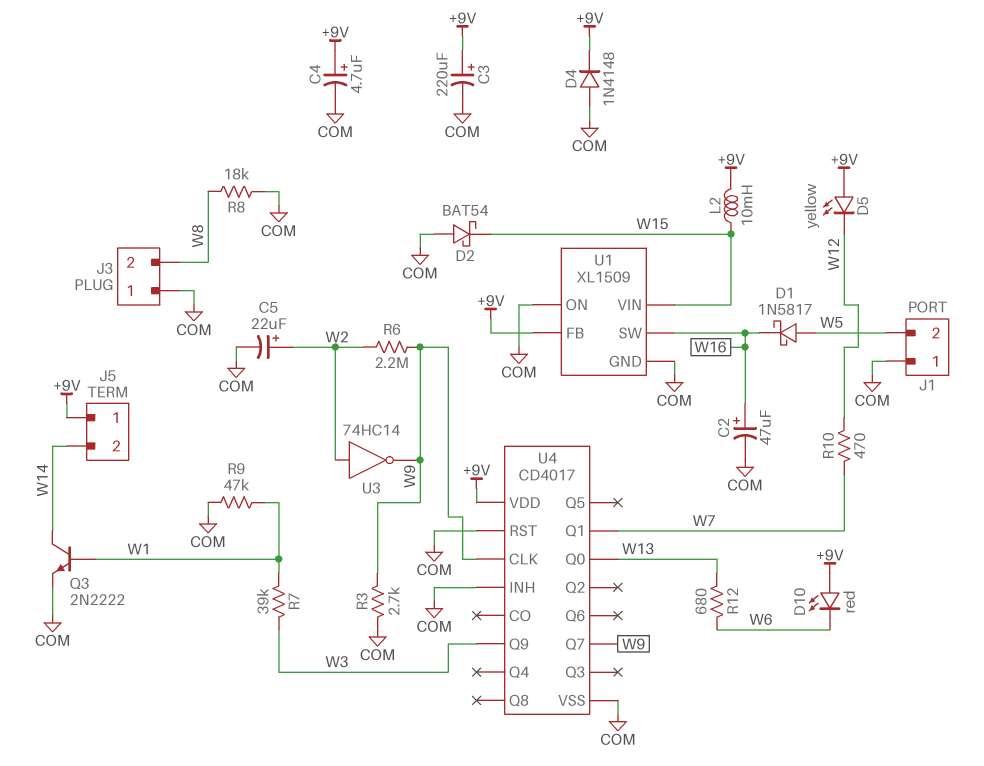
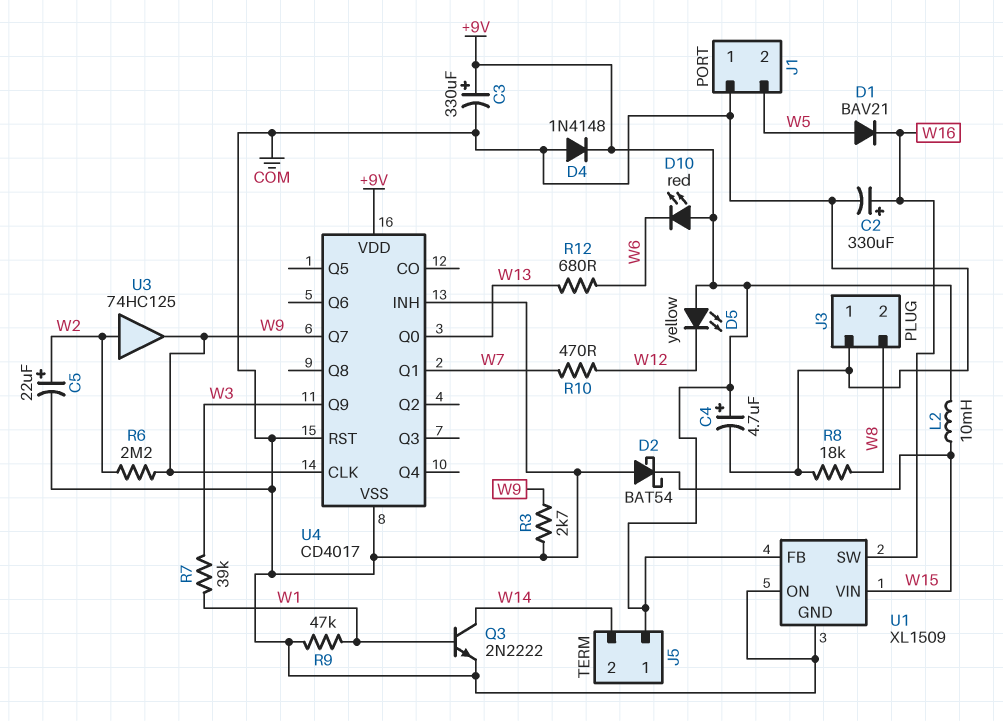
C2: 47uF (plus W16, minus COM) -> 330uF (plus W16, minus COM)
C3: 220uF (plus +9V, minus COM) -> 330uF (plus +9V, minus COM)
D1: schottky 1N5817 (A W5, K W16) -> diode BAV21 (A W5, K W16)
U3: NOT 74HC14 (in W2, out W9) -> buffer 74HC125 (in W2, out W9)

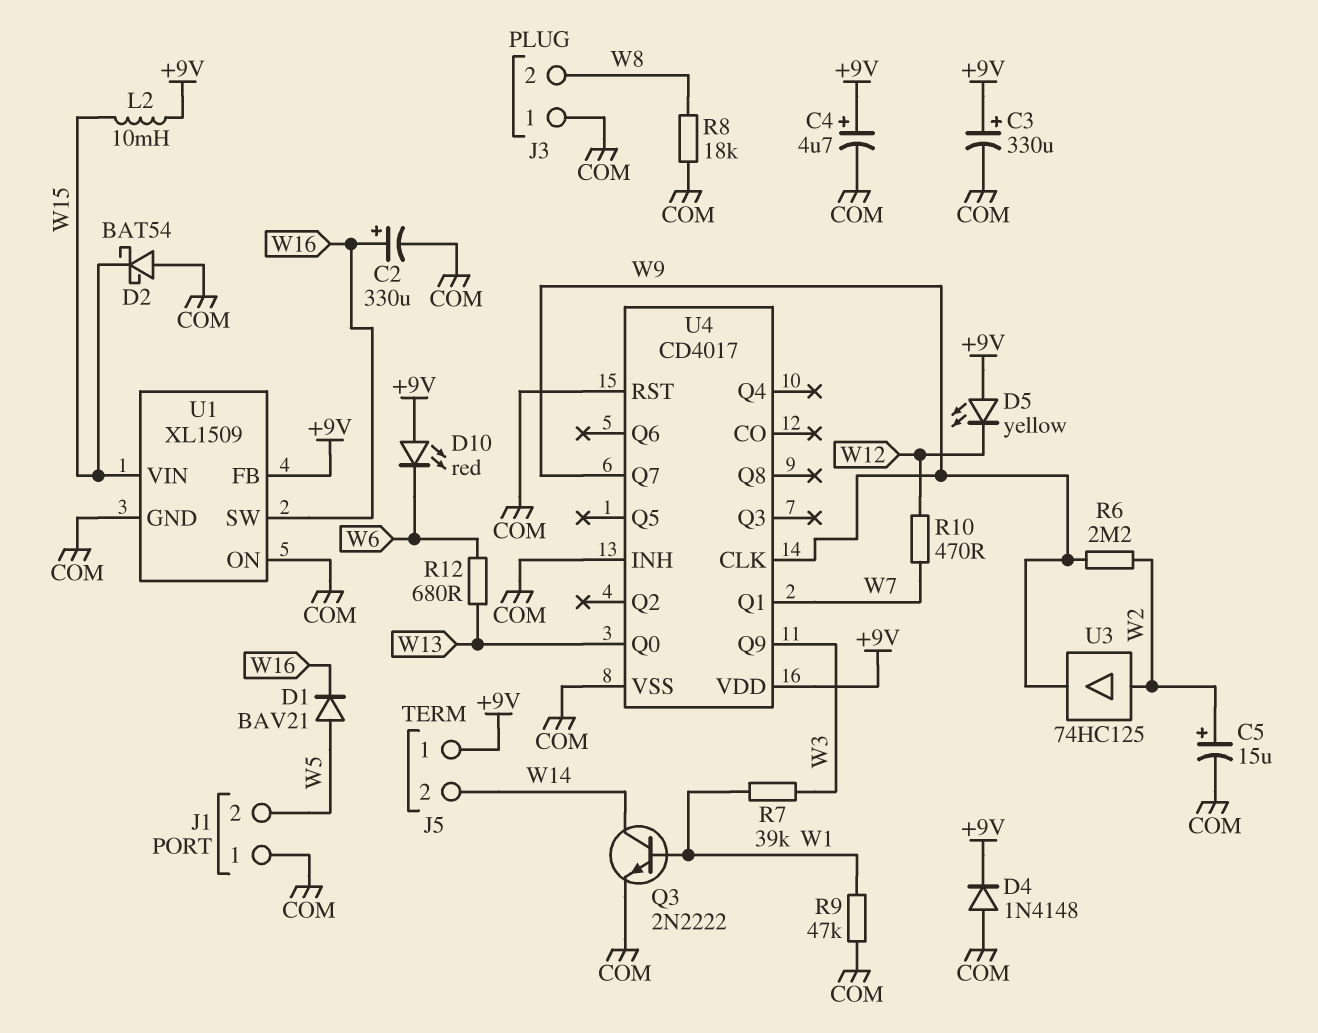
C5: 22uF (plus W2, minus COM) -> 15uF (plus W2, minus COM)
R3: 2.7k (COM, W9) -> none

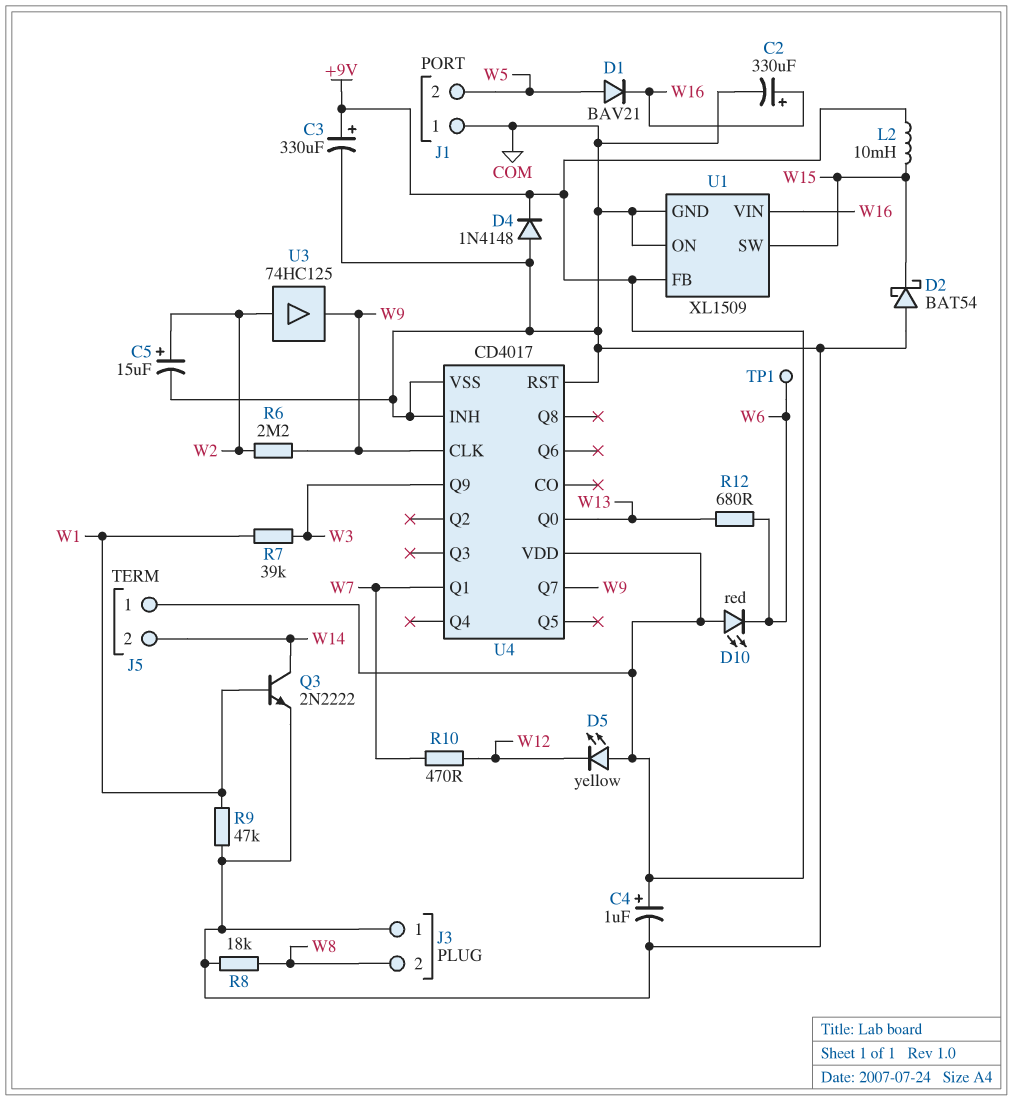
C4: 4.7uF (plus +9V, minus COM) -> 1uF (plus +9V, minus COM)
TP1: none -> test point (W6)
U1 pin SW: W16 -> W15
U1 pin VIN: W15 -> W16

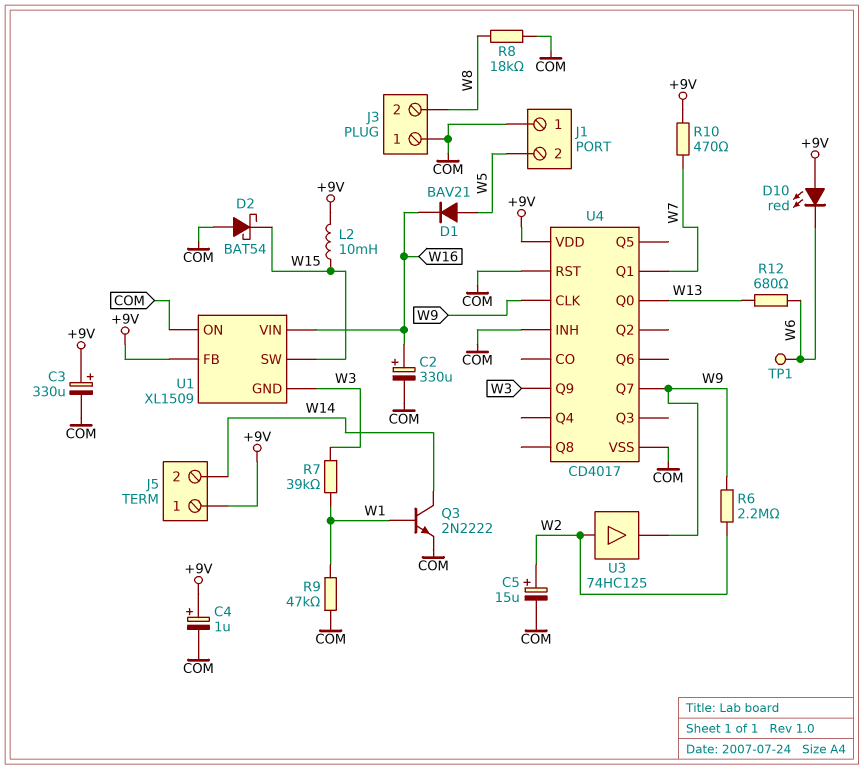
D4: diode 1N4148 (A COM, K +9V) -> none
D5: LED yellow (A +9V, K W12) -> none
R10: 470 (W7, W12) -> 470 (+9V, W7)
U1 pin GND: COM -> W3

